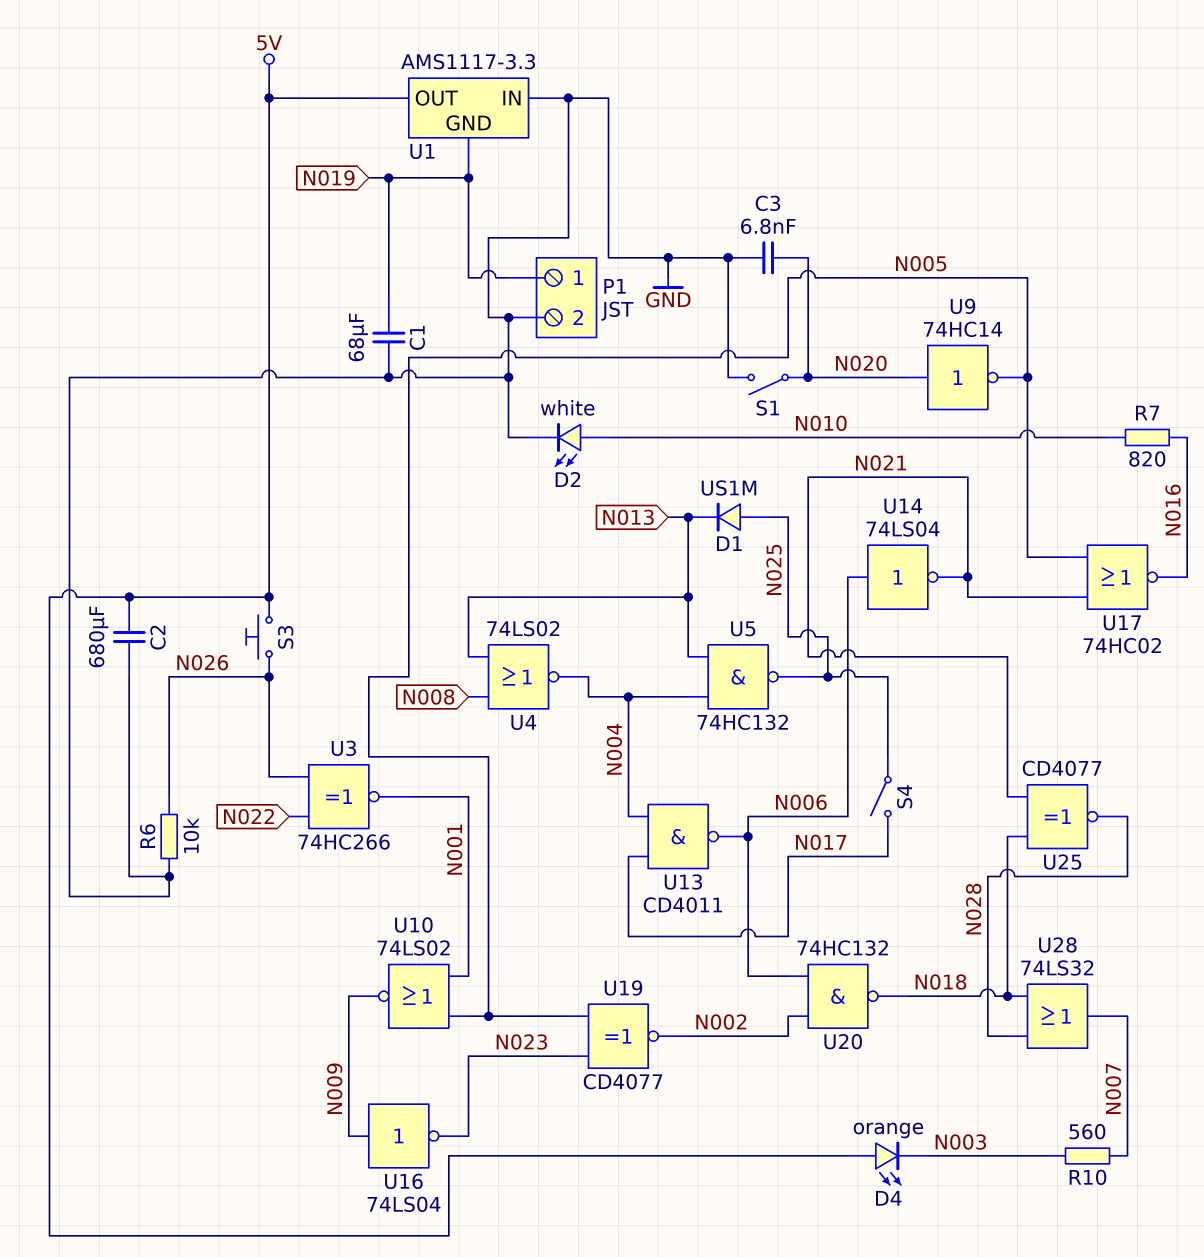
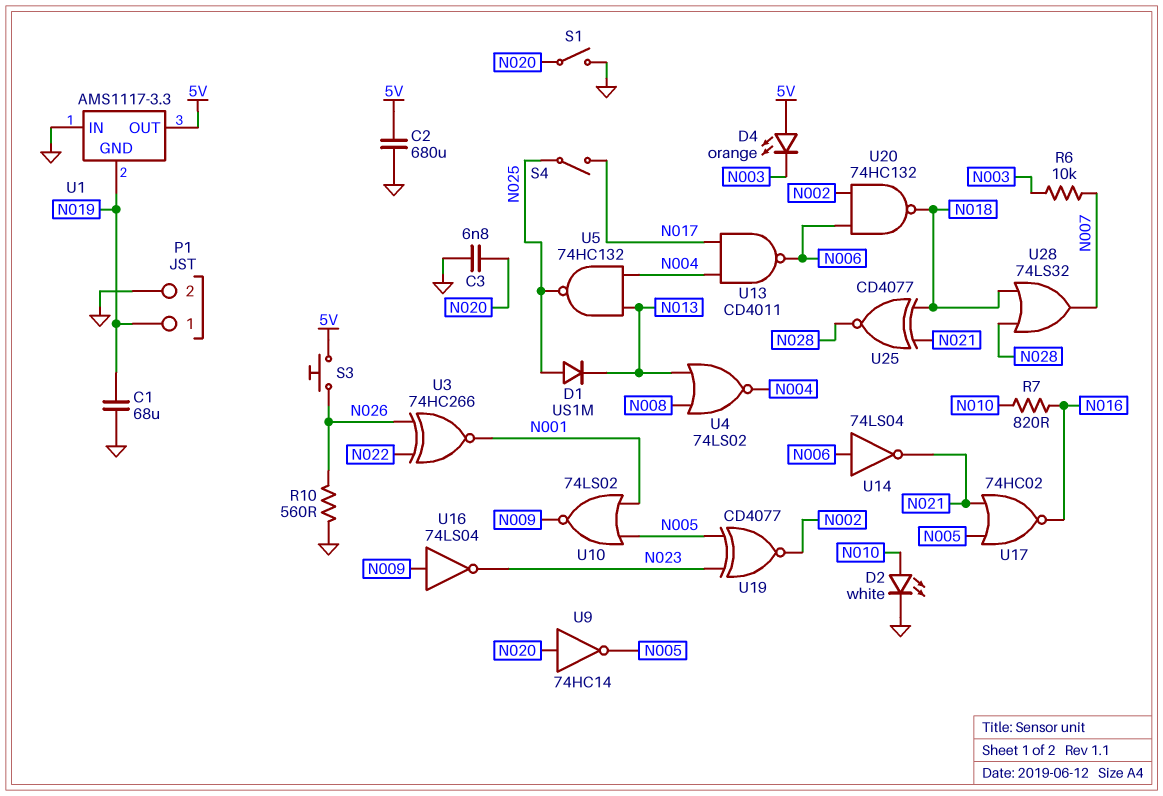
R6: 10k (GND, N026) -> 10k (N003, N007)
R10: 560 (N003, N007) -> 560 (GND, N026)

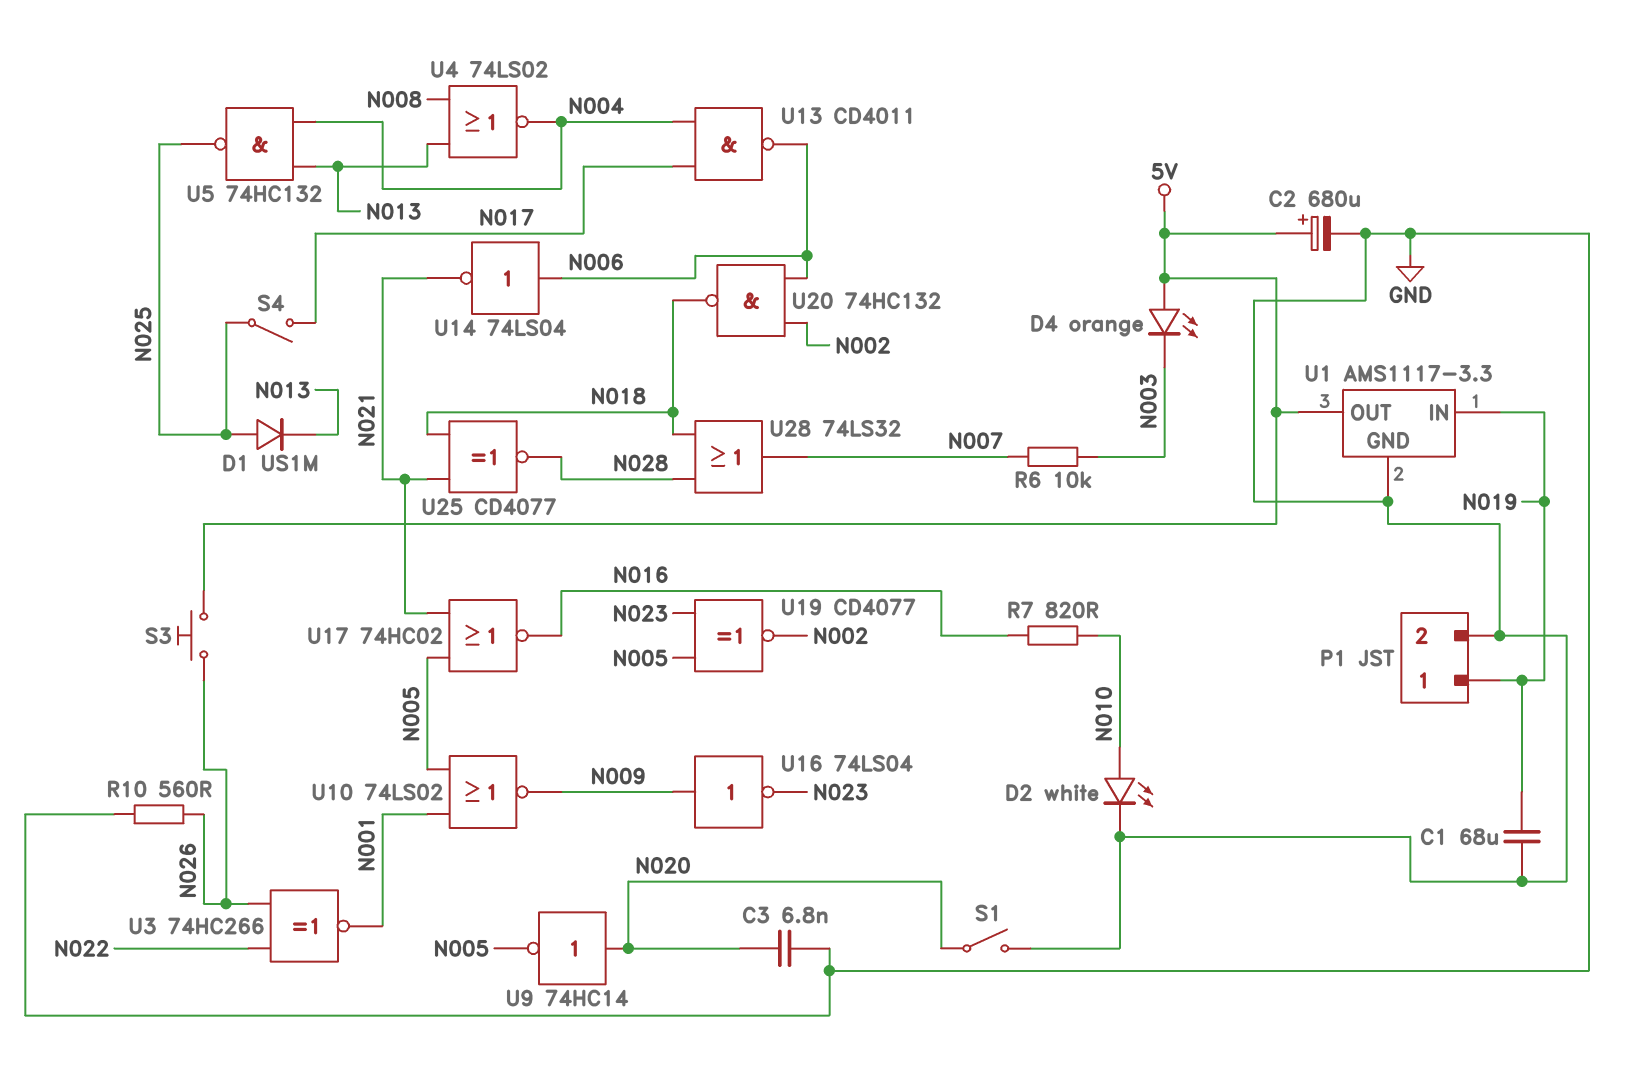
C2: 680uF (5V, GND) -> 680uF (plus 5V, minus GND)
U1 pin GND: N019 -> GND
U1 pin IN: GND -> N019

